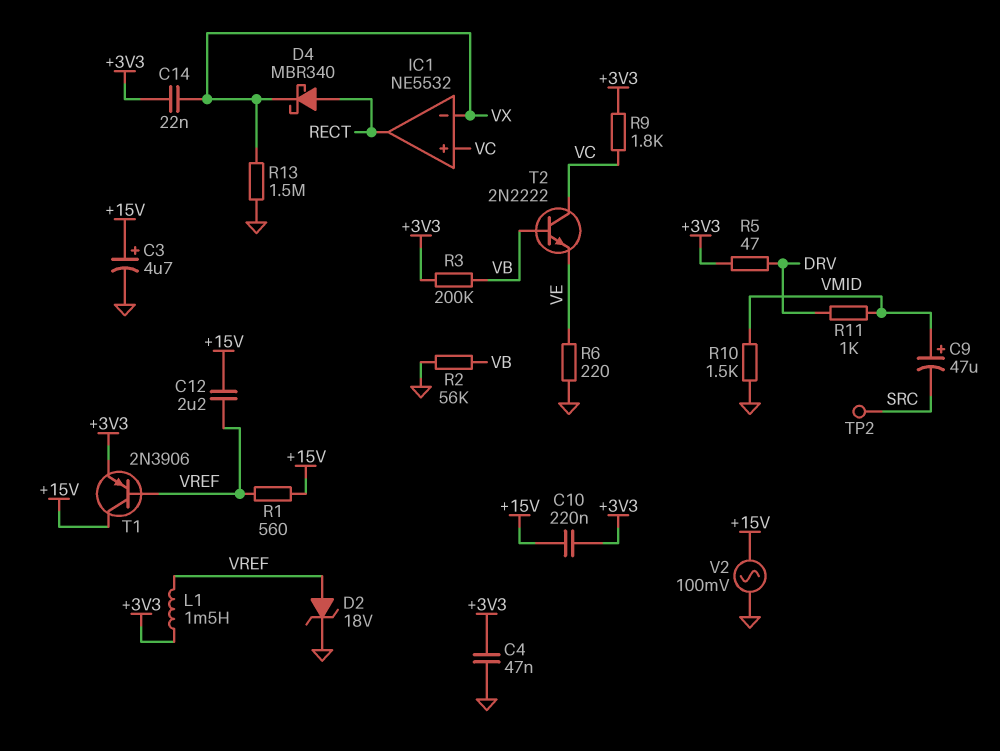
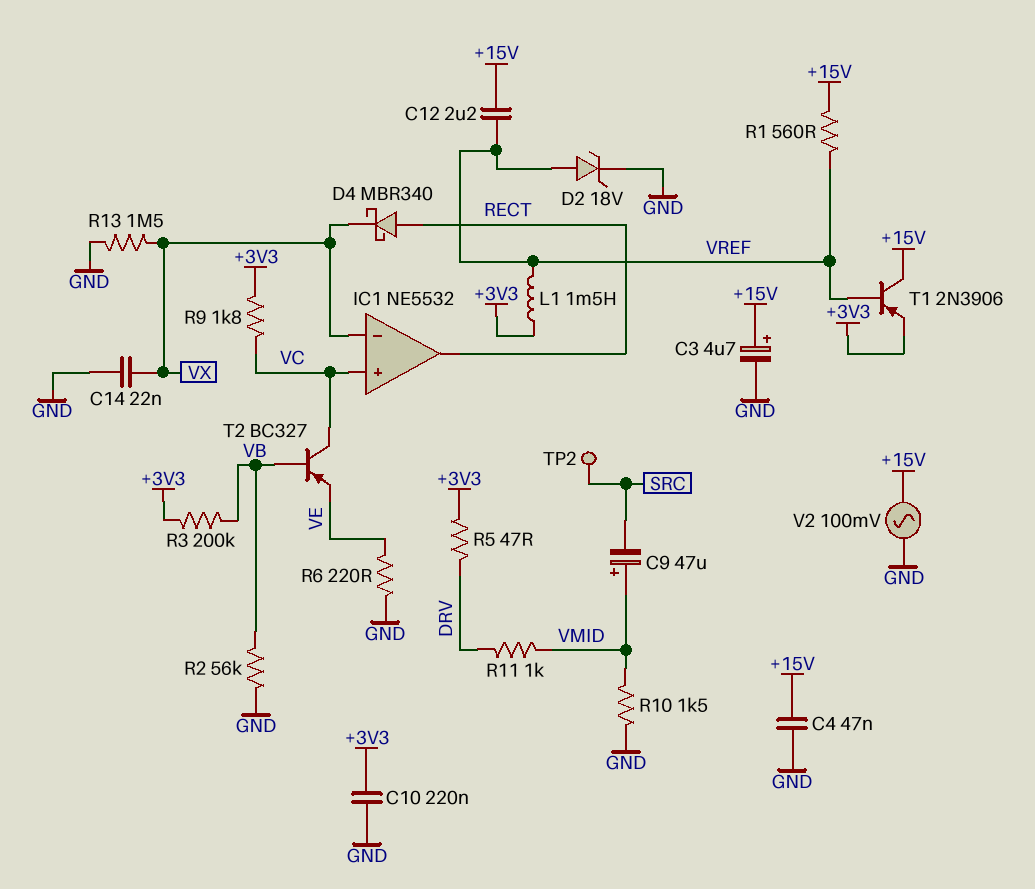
C4: 47nF (+3V3, GND) -> 47nF (+15V, GND)
C10: 220nF (+3V3, +15V) -> 220nF (+3V3, GND)
C14: 22nF (+3V3, VX) -> 22nF (GND, VX)
T2: NPN 2N2222 (B VB, C VC, E VE) -> PNP BC327 (B VB, C VC, E VE)

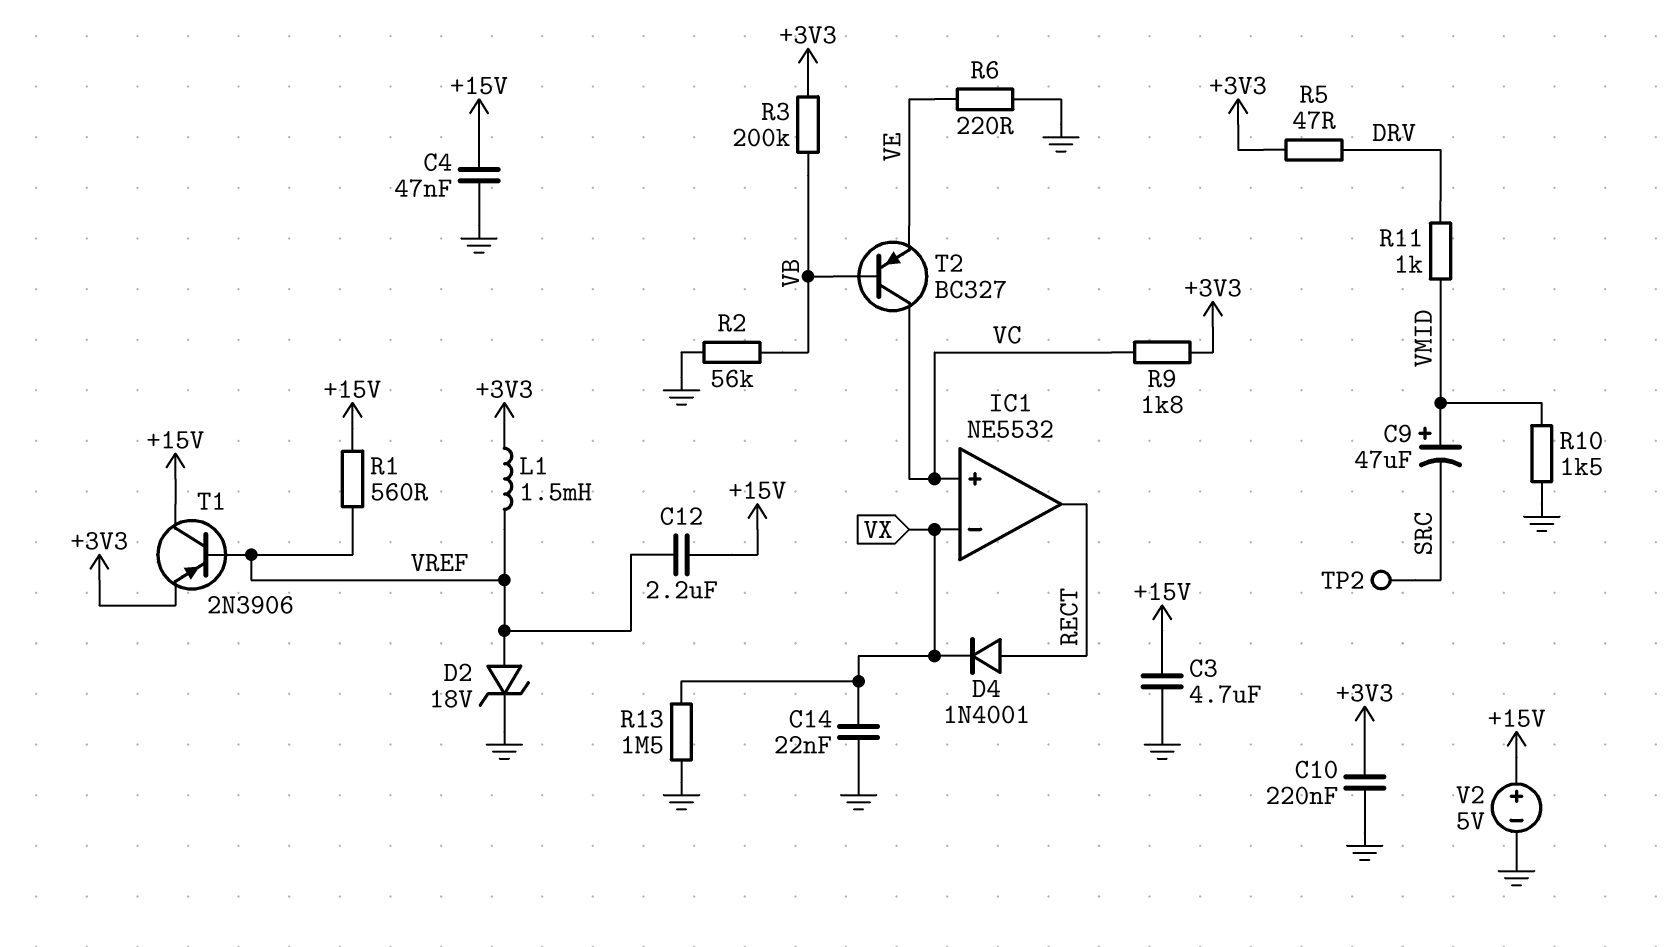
C3: 4.7uF (plus +15V, minus GND) -> 4.7uF (+15V, GND)
D4: schottky MBR340 (A RECT, K VX) -> diode 1N4001 (A RECT, K VX)
V2: AC 100mV (+15V, GND) -> 5V (plus +15V, minus GND)

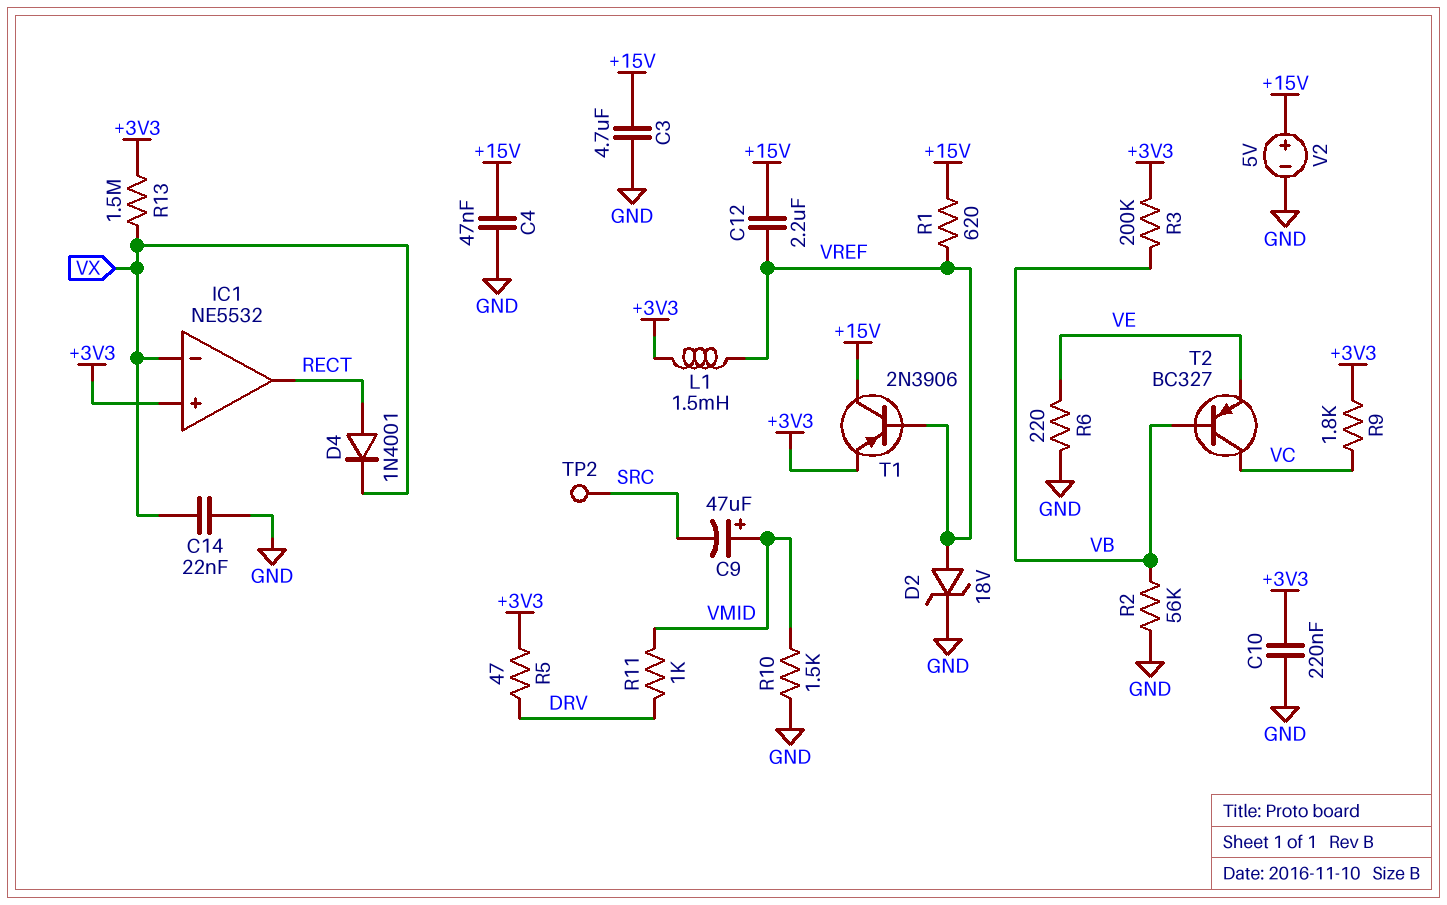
IC1 pin in+: VC -> +3V3
R1: 560 (+15V, VREF) -> 620 (+15V, VREF)
R13: 1.5M (GND, VX) -> 1.5M (+3V3, VX)

